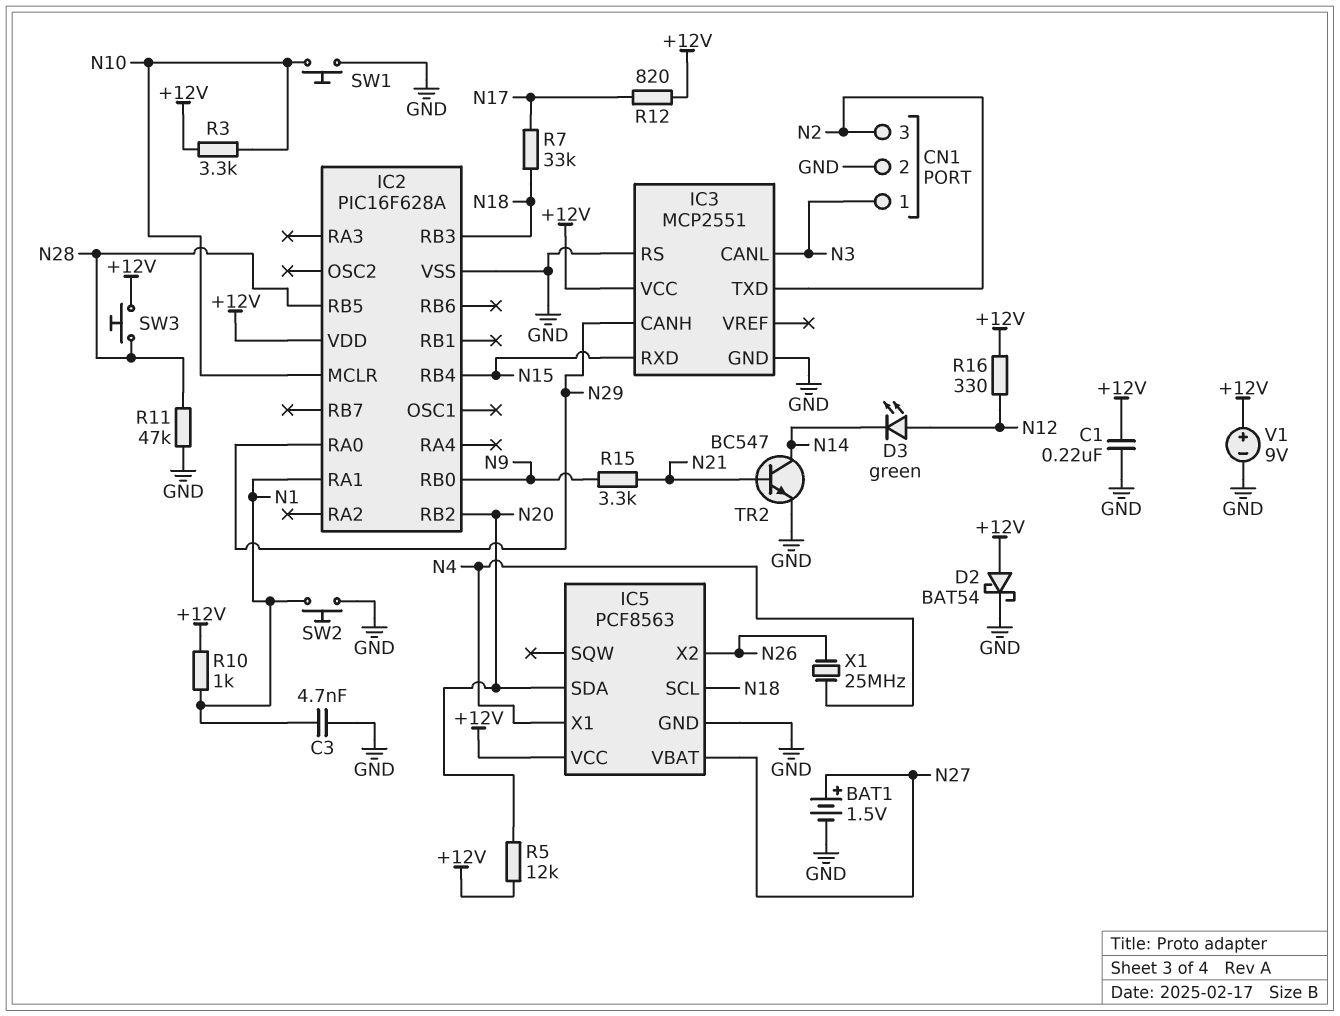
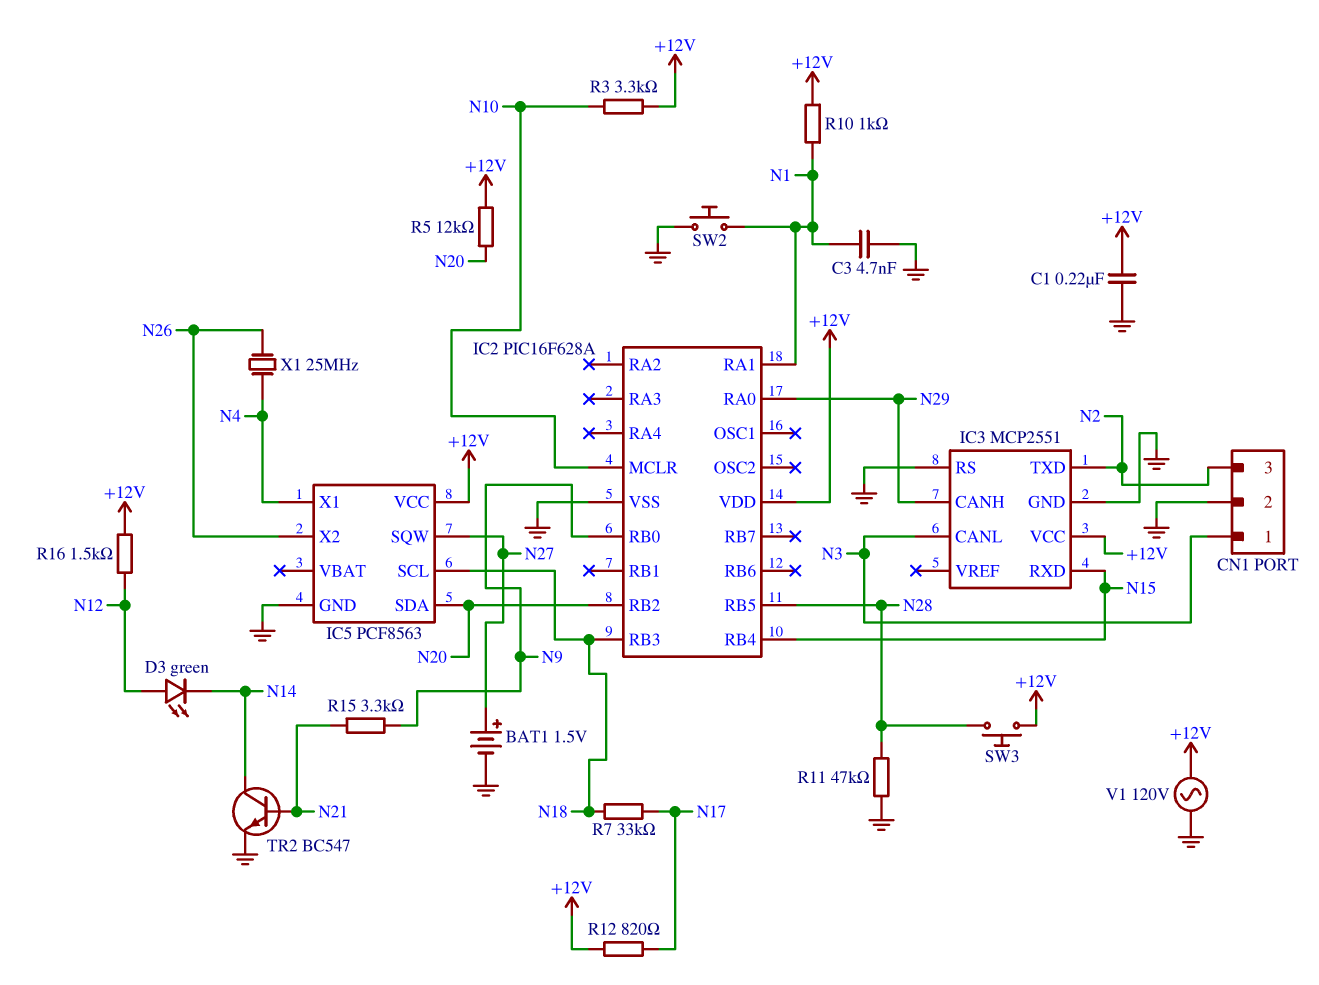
D2: schottky BAT54 (A +12V, K GND) -> none
IC5 pin SQW: none -> N27
IC5 pin VBAT: N27 -> none
R16: 330 (+12V, N12) -> 1.5k (+12V, N12)
SW1: button (GND, N10) -> none
V1: 9V (plus +12V, minus GND) -> AC 120V (+12V, GND)

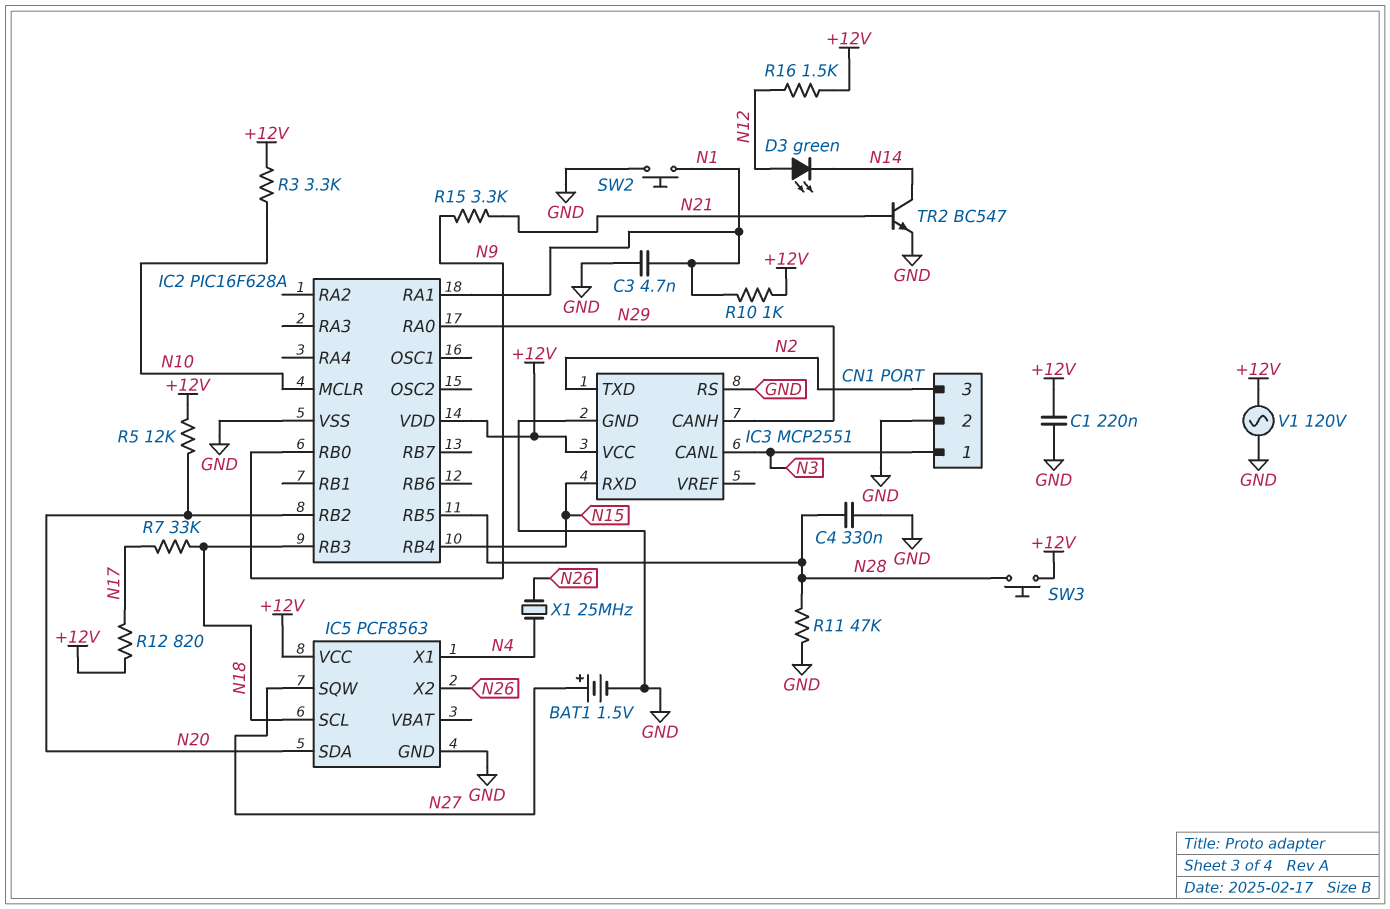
C4: none -> 330nF (GND, N28)

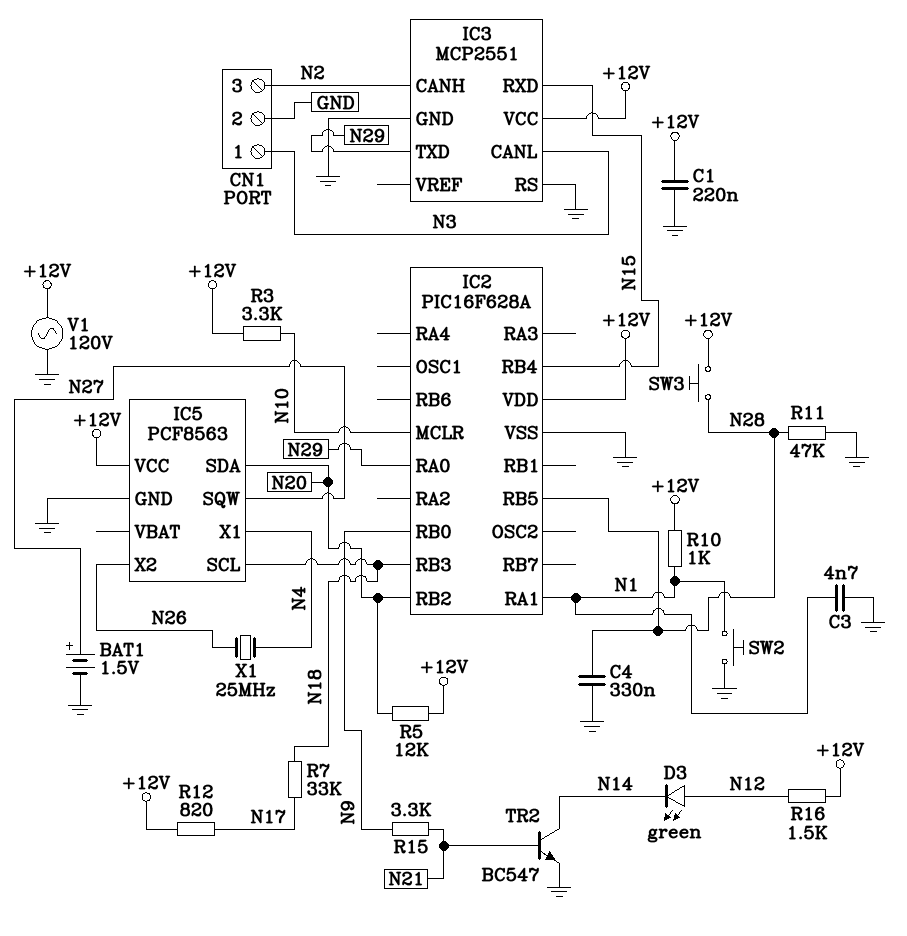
IC3 pin CANH: N29 -> N2
IC3 pin TXD: N2 -> N29

